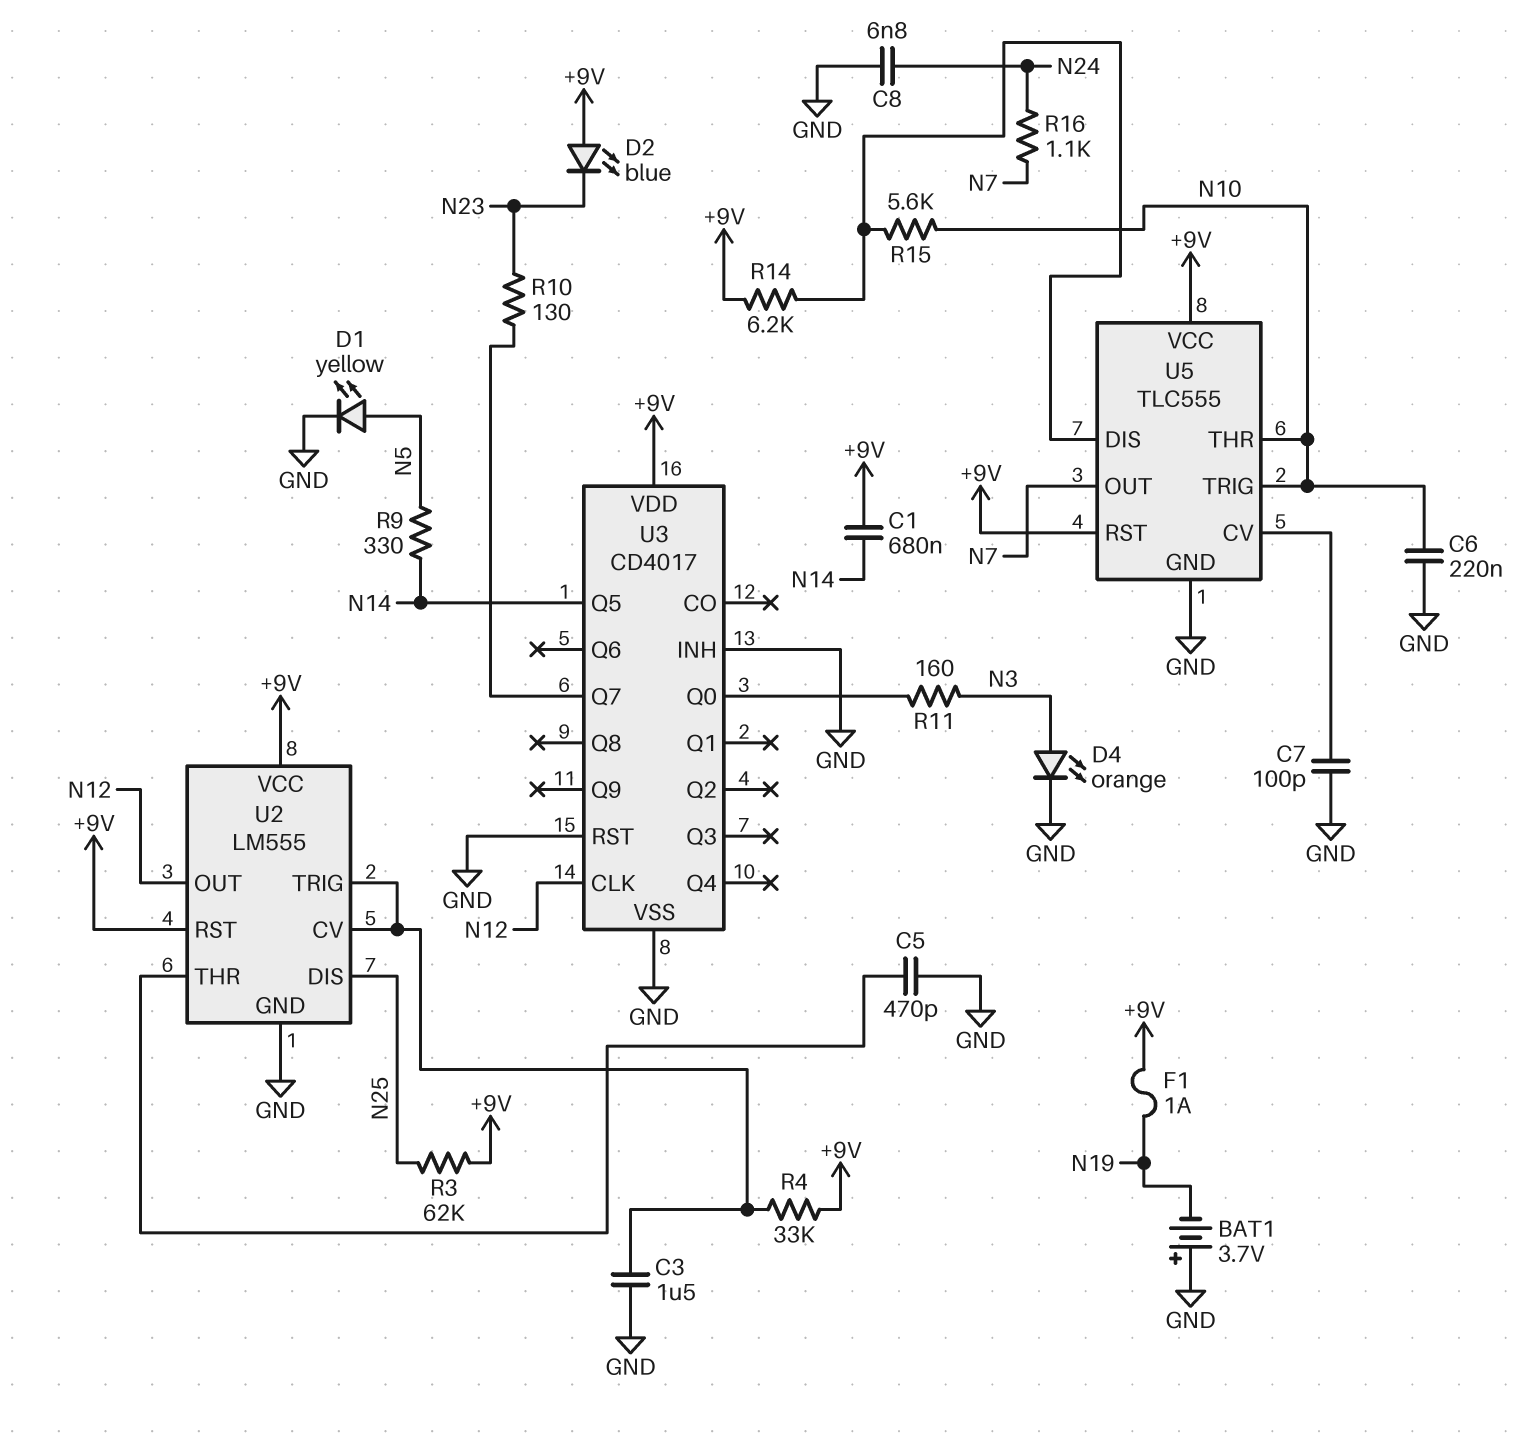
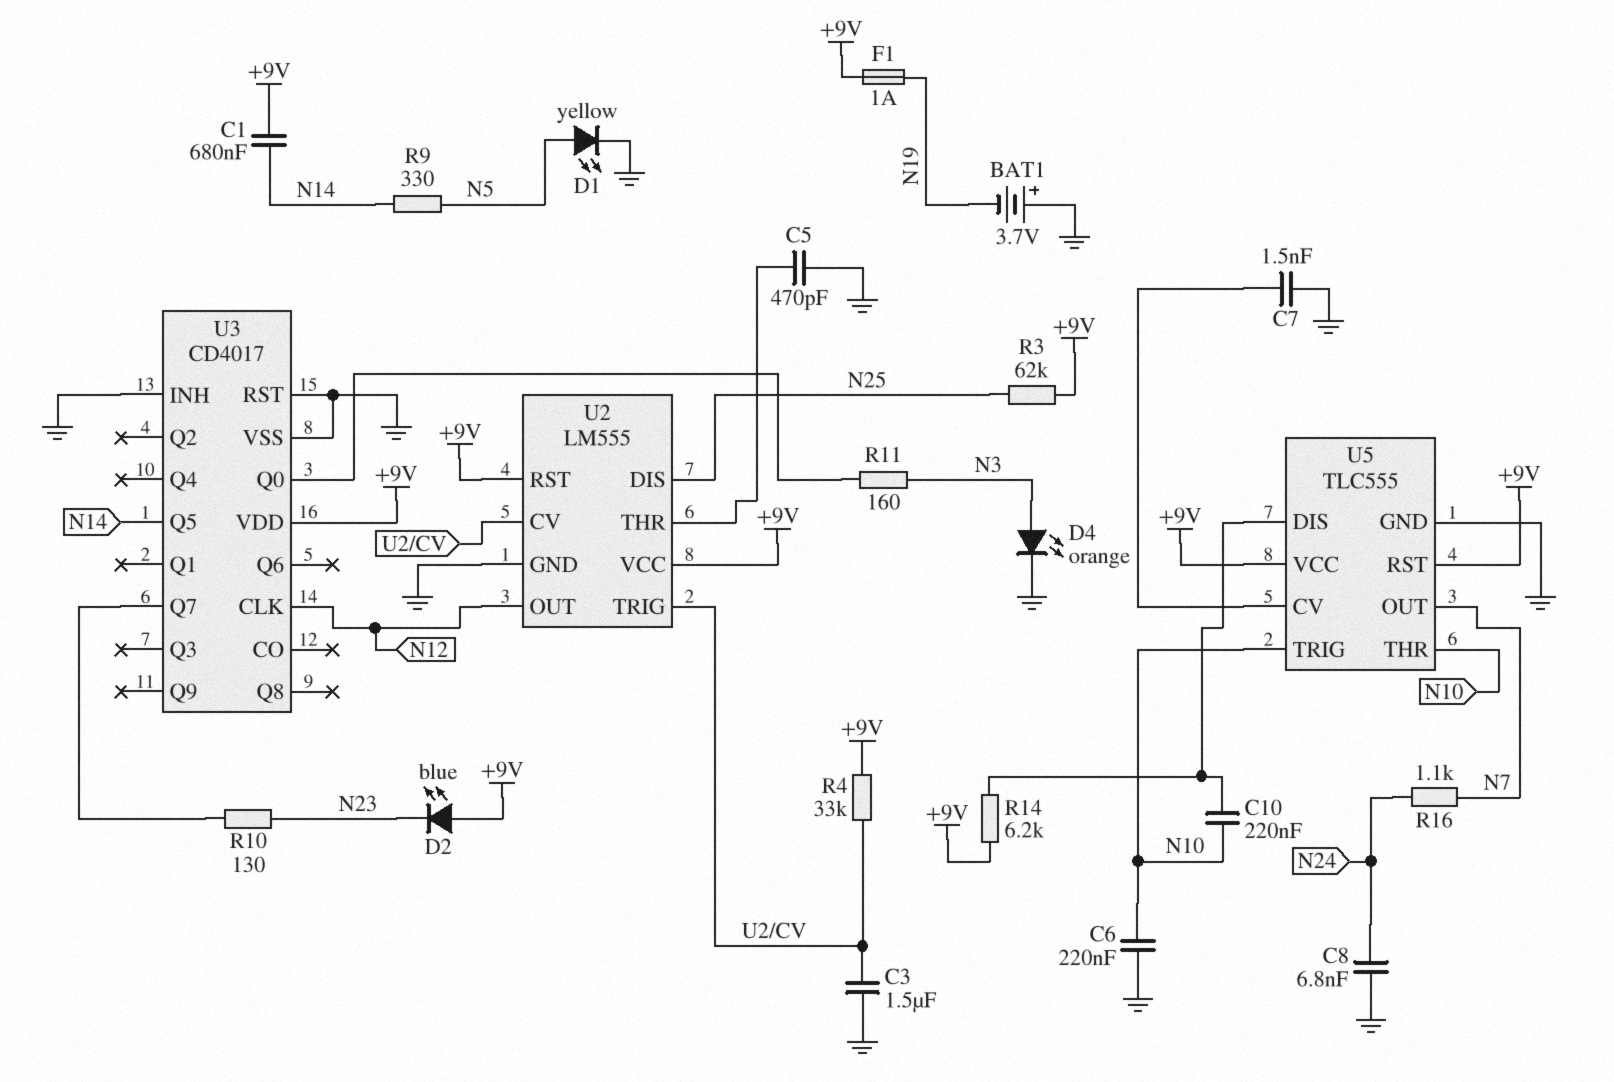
C7: 100pF (GND, U5/CV) -> 1.5nF (GND, U5/CV)
C10: none -> 220nF (N10, U5/DIS)
R15: 5.6k (N10, U5/DIS) -> none

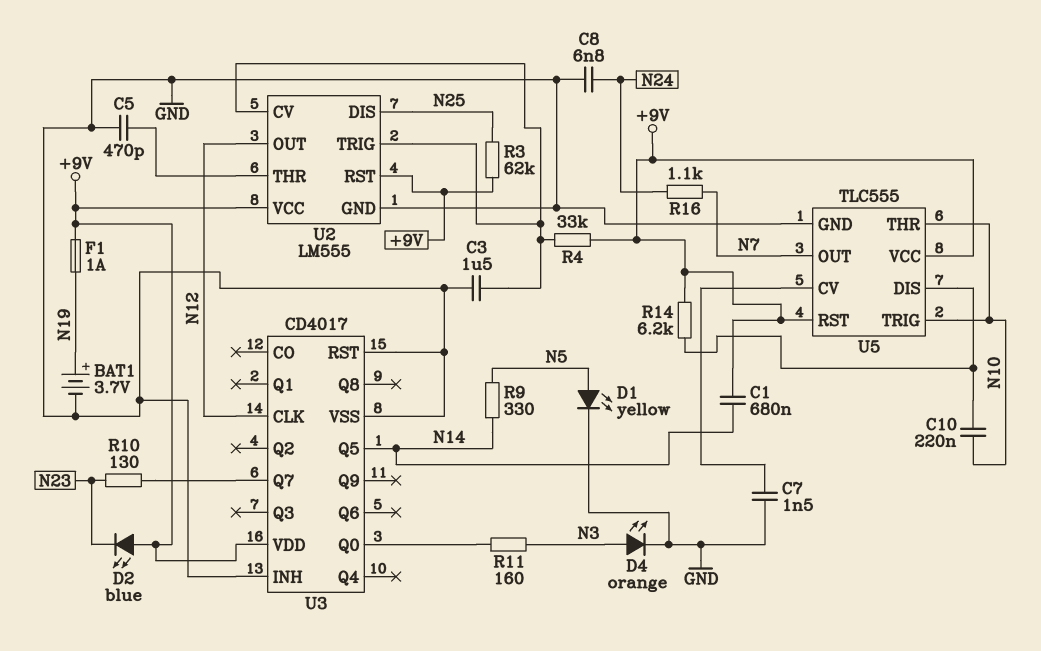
BAT1: 3.7V (plus GND, minus N19) -> 3.7V (plus N19, minus GND)
C6: 220nF (GND, N10) -> none

